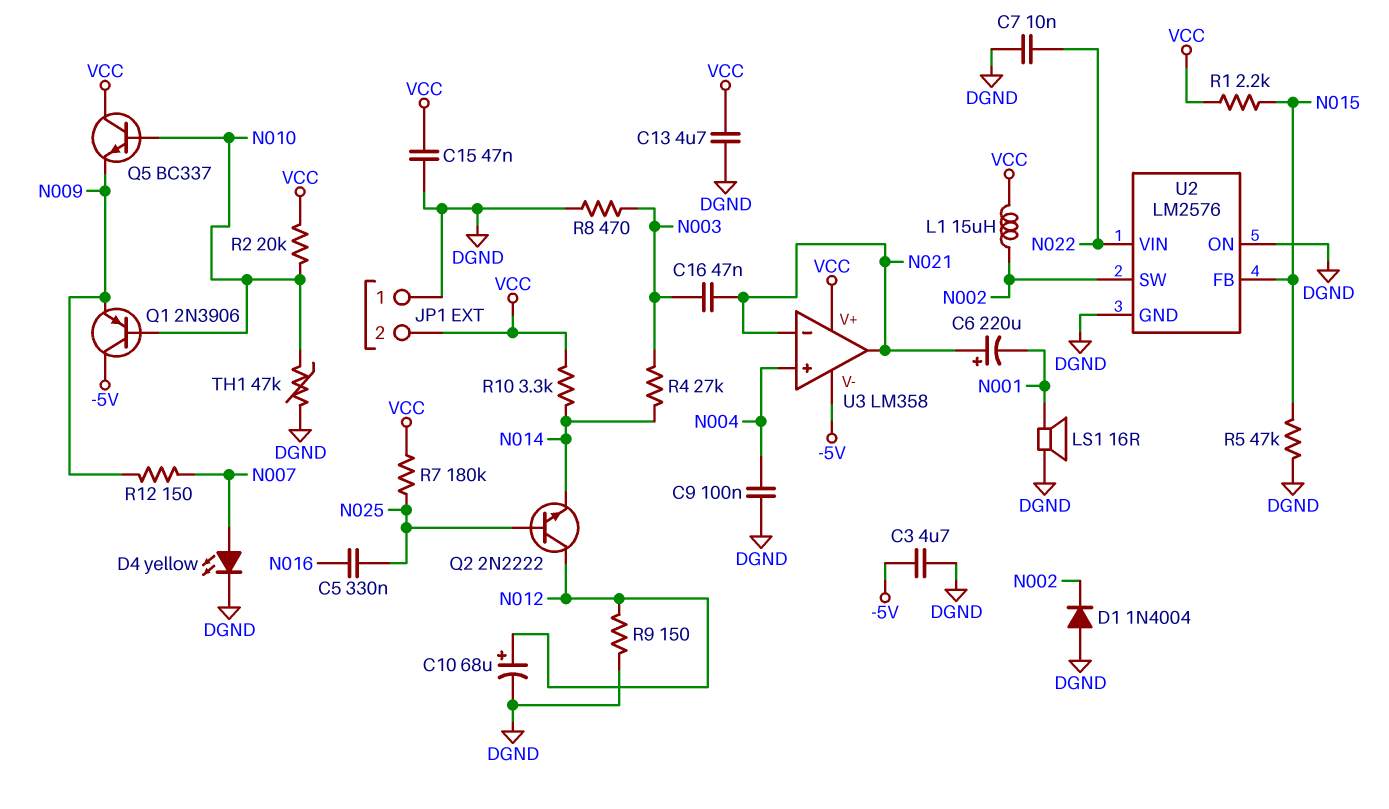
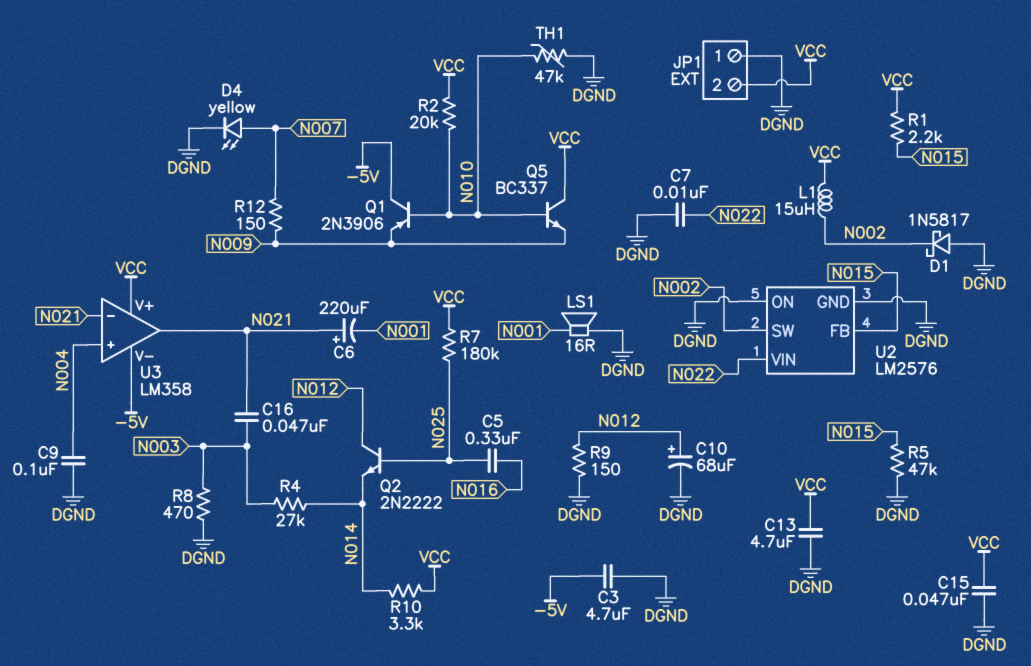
D1: diode 1N4004 (A DGND, K N002) -> schottky 1N5817 (A DGND, K N002)

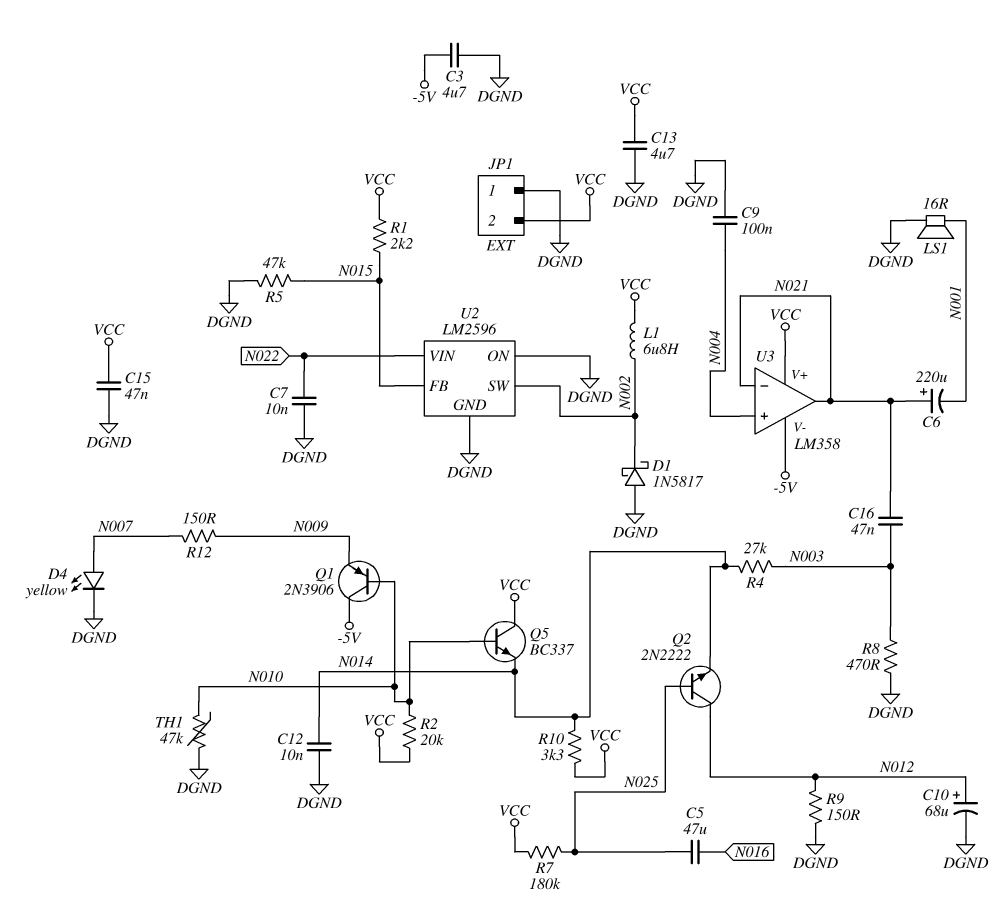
C5: 330nF (N016, N025) -> 47uF (N016, N025)
C12: none -> 10nF (DGND, N014)
L1: 15uH (N002, VCC) -> 6.8uH (N002, VCC)
Q5: NPN BC337 (B N010, C VCC, E N009) -> NPN BC337 (B N010, C VCC, E N014)
U2: LM2576 -> LM2596

